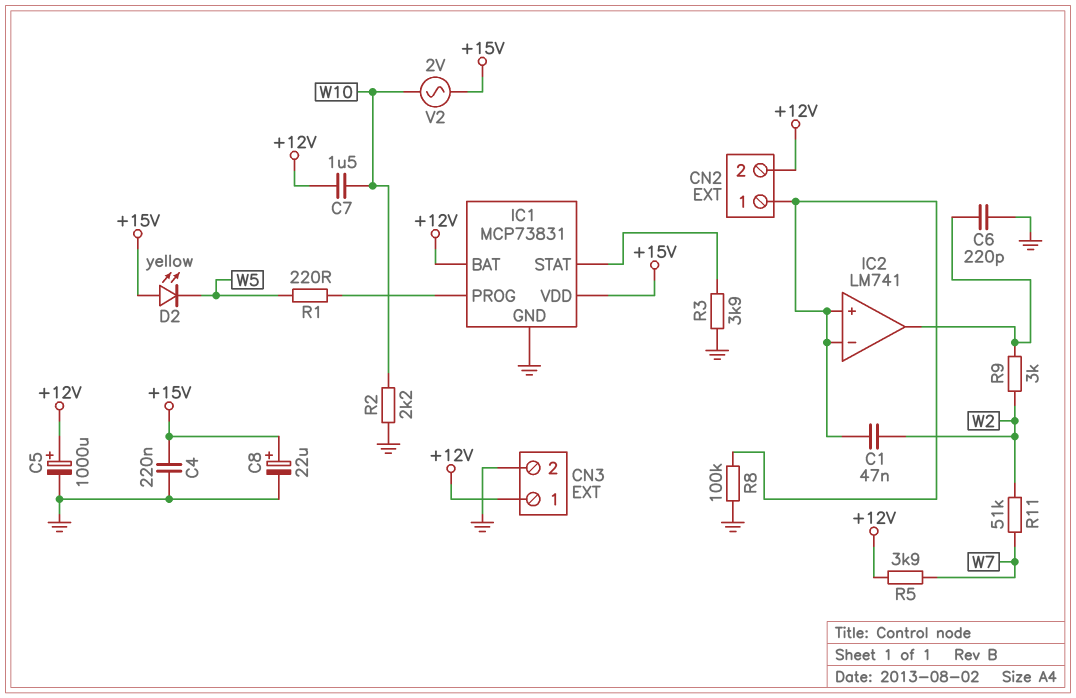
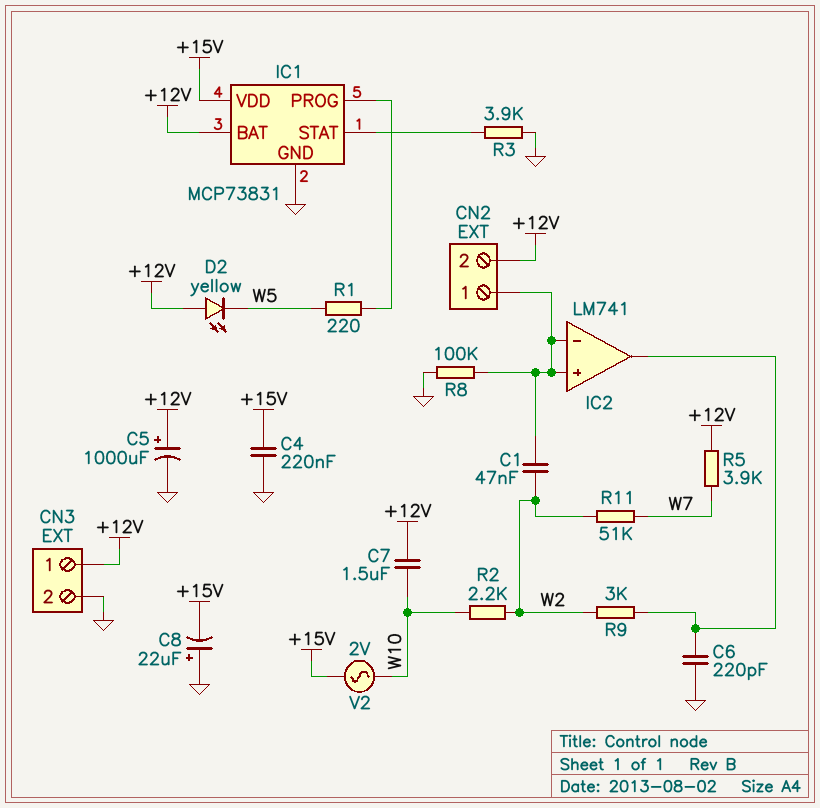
C8: 22uF (plus +15V, minus GND) -> 22uF (plus GND, minus +15V)
D2: LED yellow (A +15V, K W5) -> LED yellow (A +12V, K W5)
R2: 2.2k (GND, W10) -> 2.2k (W2, W10)

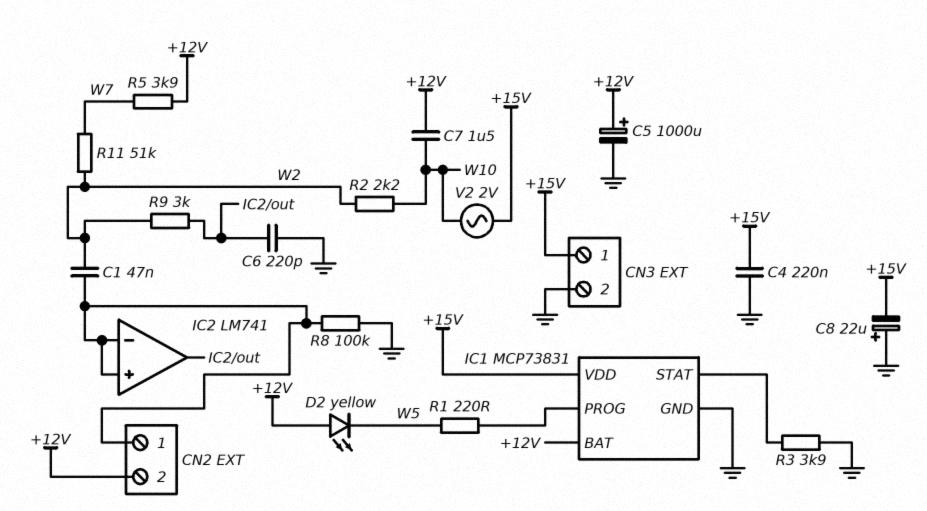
CN3 pin 1: +12V -> +15V

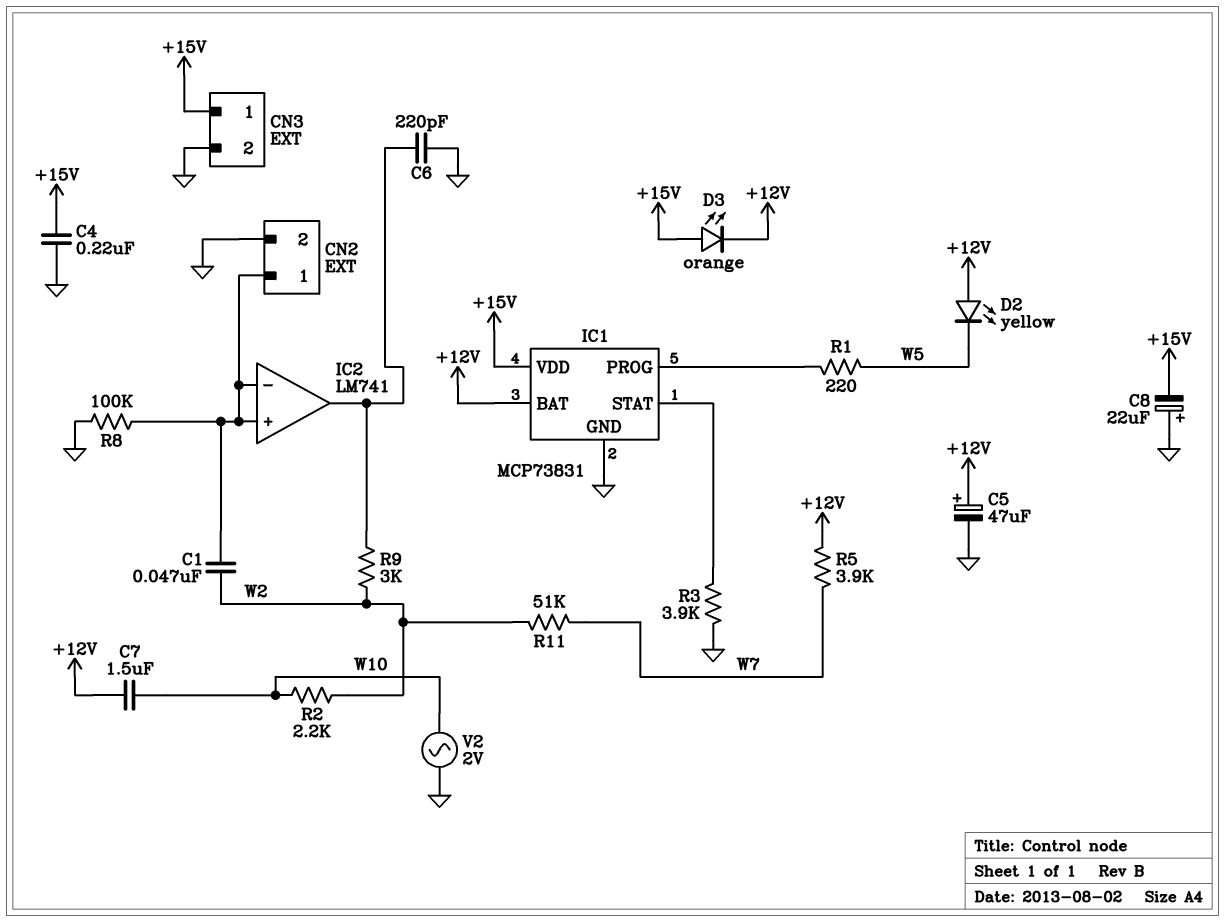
C5: 1000uF (plus +12V, minus GND) -> 47uF (plus +12V, minus GND)
CN2 pin 2: +12V -> GND
D3: none -> LED orange (A +15V, K +12V)
V2: AC 2V (+15V, W10) -> AC 2V (GND, W10)

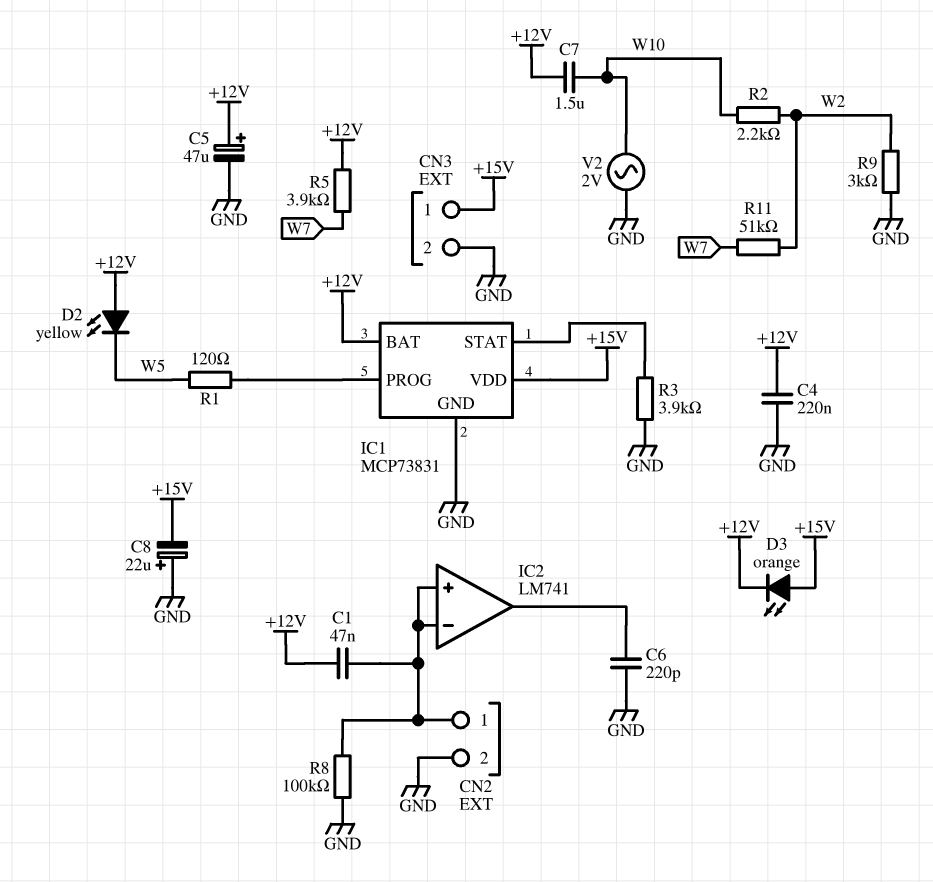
C1: 47nF (CN2/1, W2) -> 47nF (+12V, CN2/1)
C4: 220nF (+15V, GND) -> 220nF (+12V, GND)
R1: 220 (IC1/PROG, W5) -> 120 (IC1/PROG, W5)
R9: 3k (IC2/out, W2) -> 3k (GND, W2)

